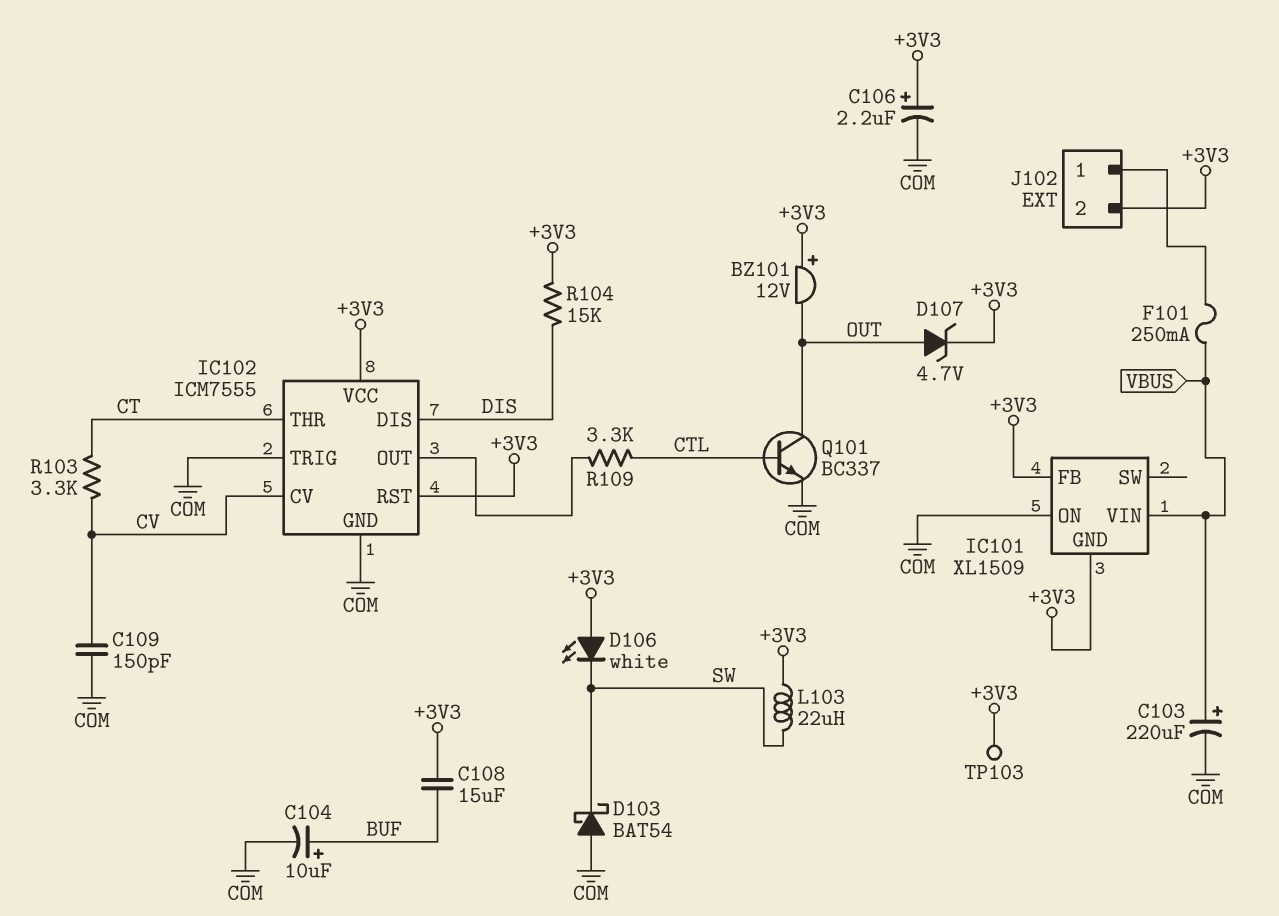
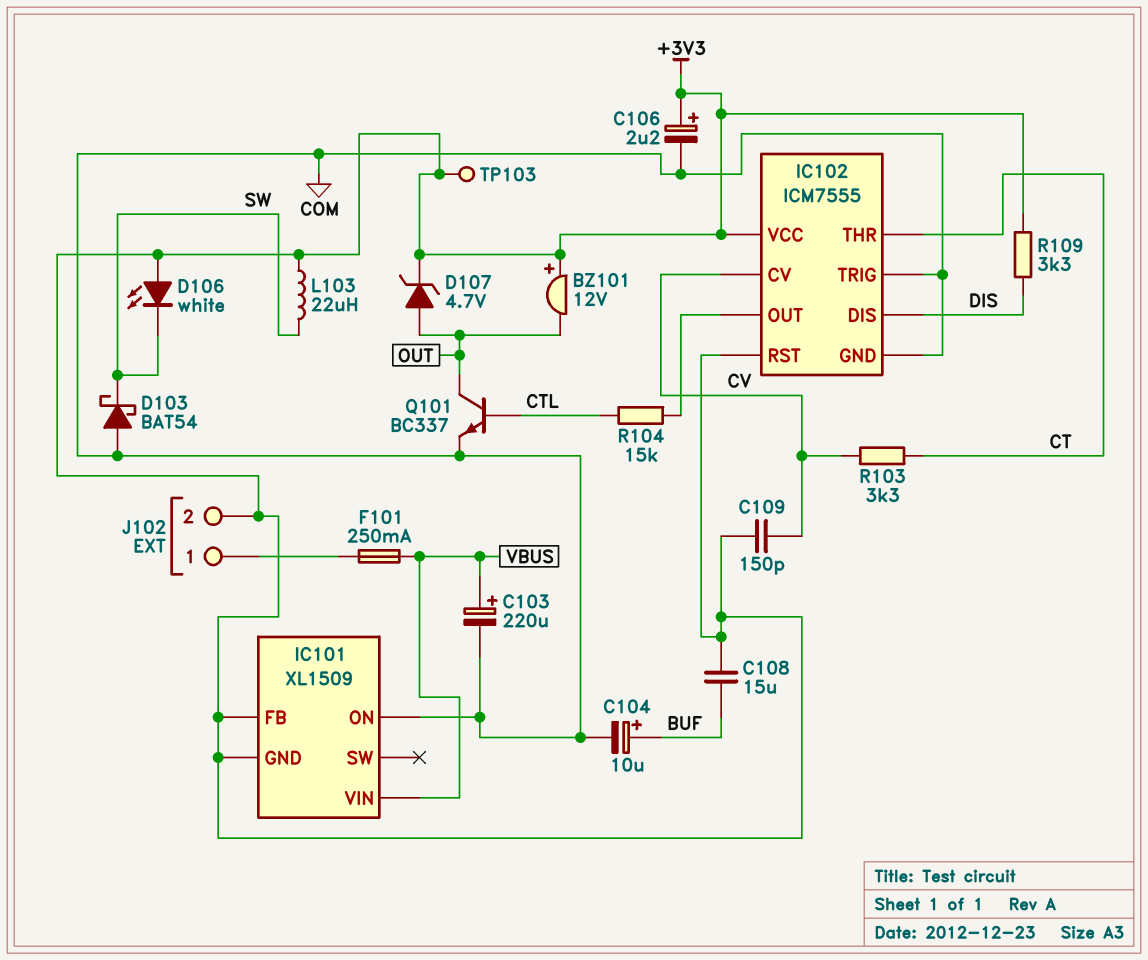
C109: 150pF (COM, CV) -> 150pF (+3V3, CV)
R104: 15k (+3V3, DIS) -> 15k (CTL, IC102/OUT)
R109: 3.3k (CTL, IC102/OUT) -> 3.3k (+3V3, DIS)

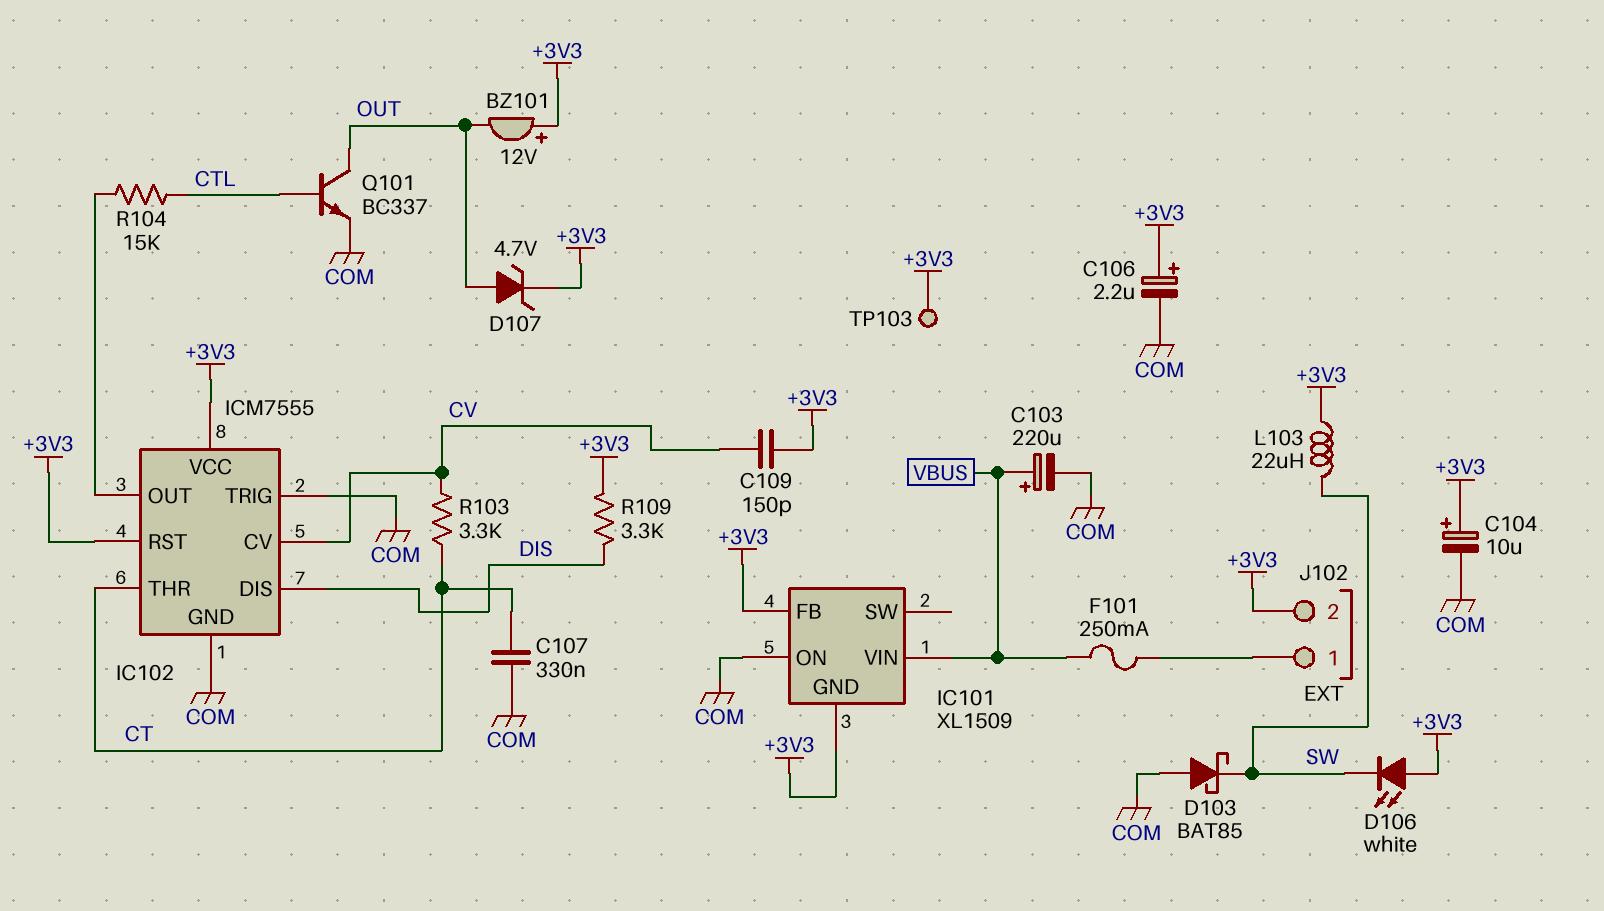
C104: 10uF (plus BUF, minus COM) -> 10uF (plus +3V3, minus COM)
C107: none -> 330nF (COM, CT)
C108: 15uF (+3V3, BUF) -> none
D103: schottky BAT54 (A COM, K SW) -> schottky BAT85 (A COM, K SW)

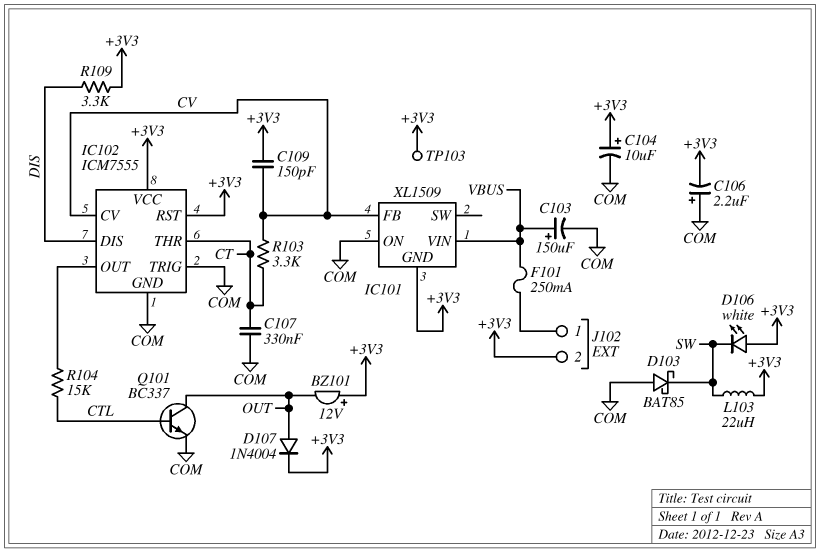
C103: 220uF (plus VBUS, minus COM) -> 150uF (plus VBUS, minus COM)
C106: 2.2uF (plus +3V3, minus COM) -> 2.2uF (plus COM, minus +3V3)
D107: zener 4.7V (A OUT, K +3V3) -> diode 1N4004 (A OUT, K +3V3)
IC101 pin FB: +3V3 -> CV

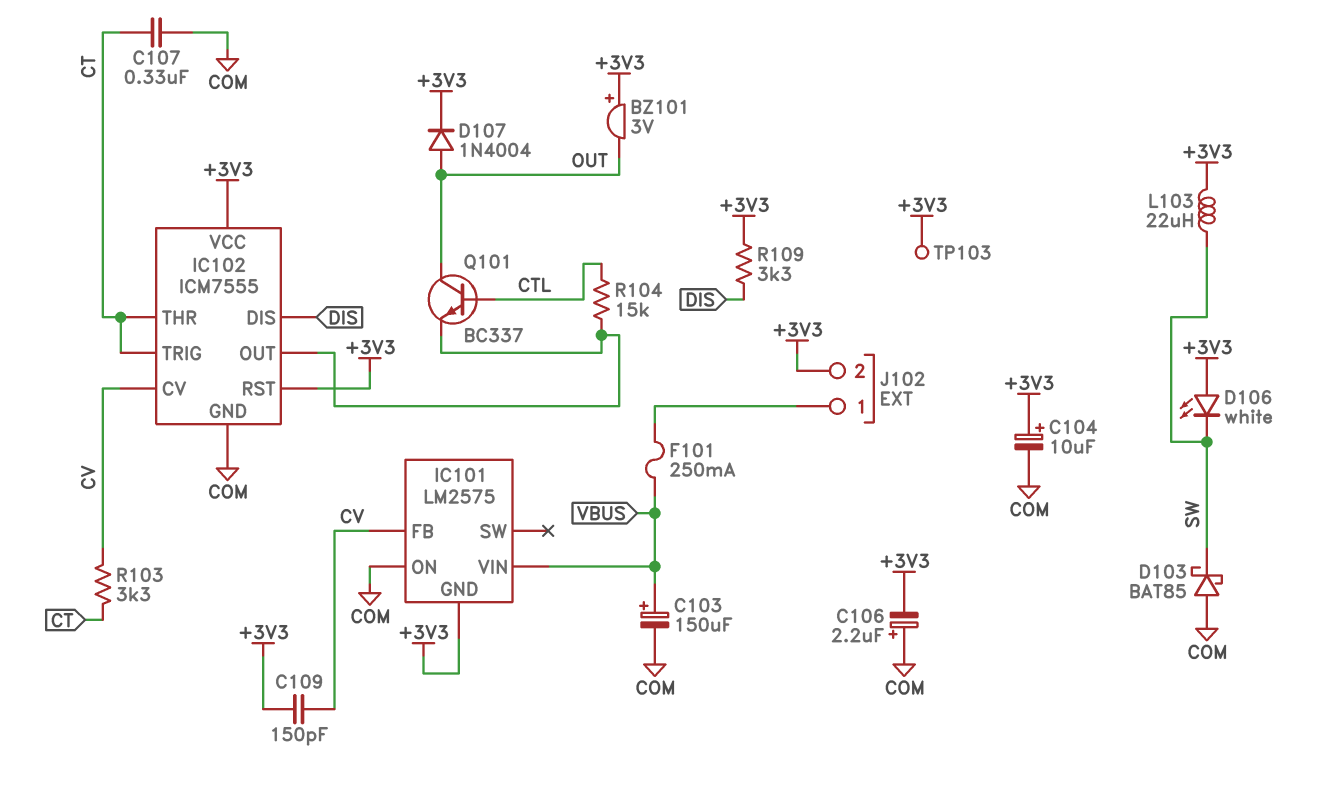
BZ101: buzzer 12V (plus +3V3, minus OUT) -> buzzer 3V (plus +3V3, minus OUT)
IC101: XL1509 -> LM2575
IC102 pin TRIG: COM -> CT
Q101: NPN BC337 (B CTL, C OUT, E COM) -> NPN BC337 (B CTL, C OUT, E IC102/OUT)

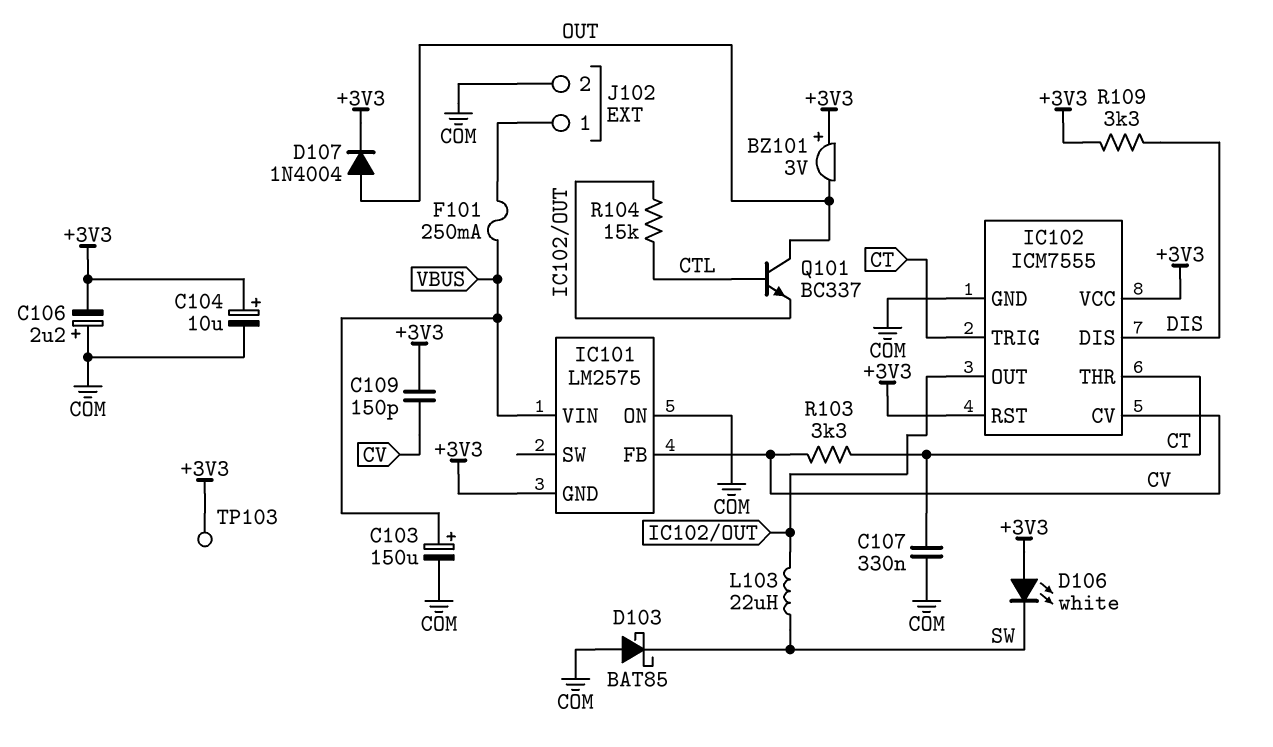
J102 pin 2: +3V3 -> COM
L103: 22uH (+3V3, SW) -> 22uH (IC102/OUT, SW)

